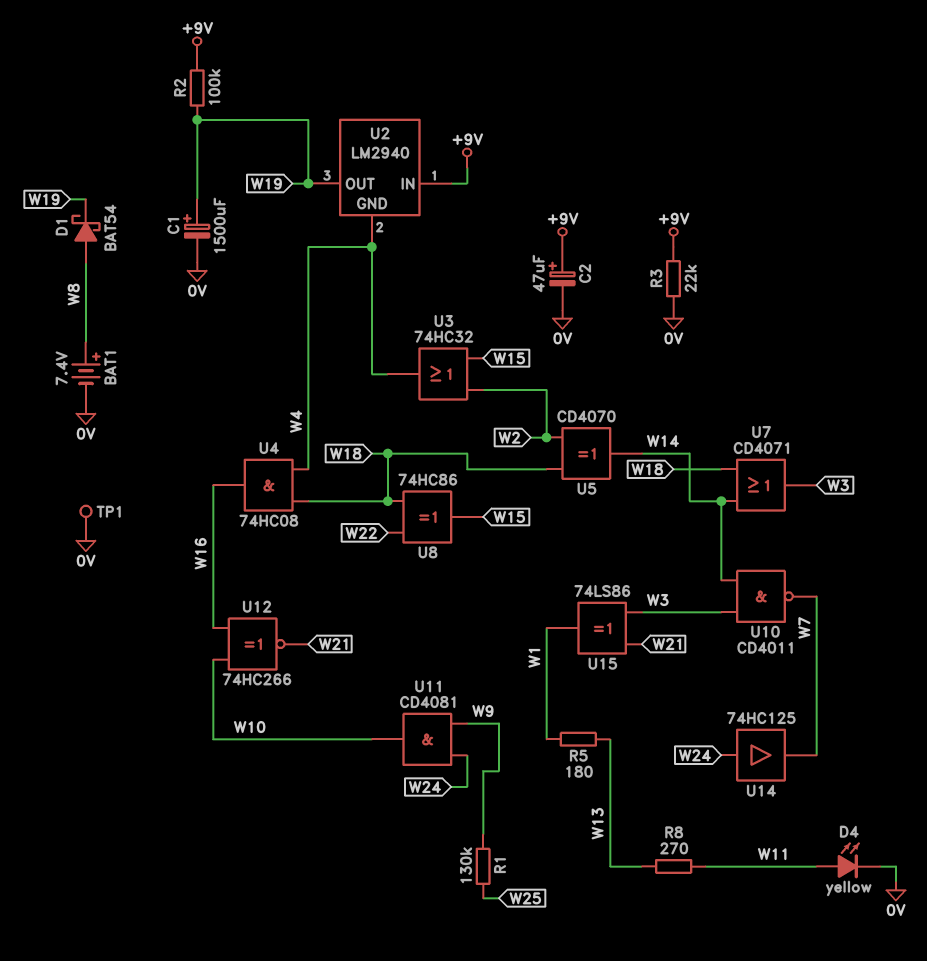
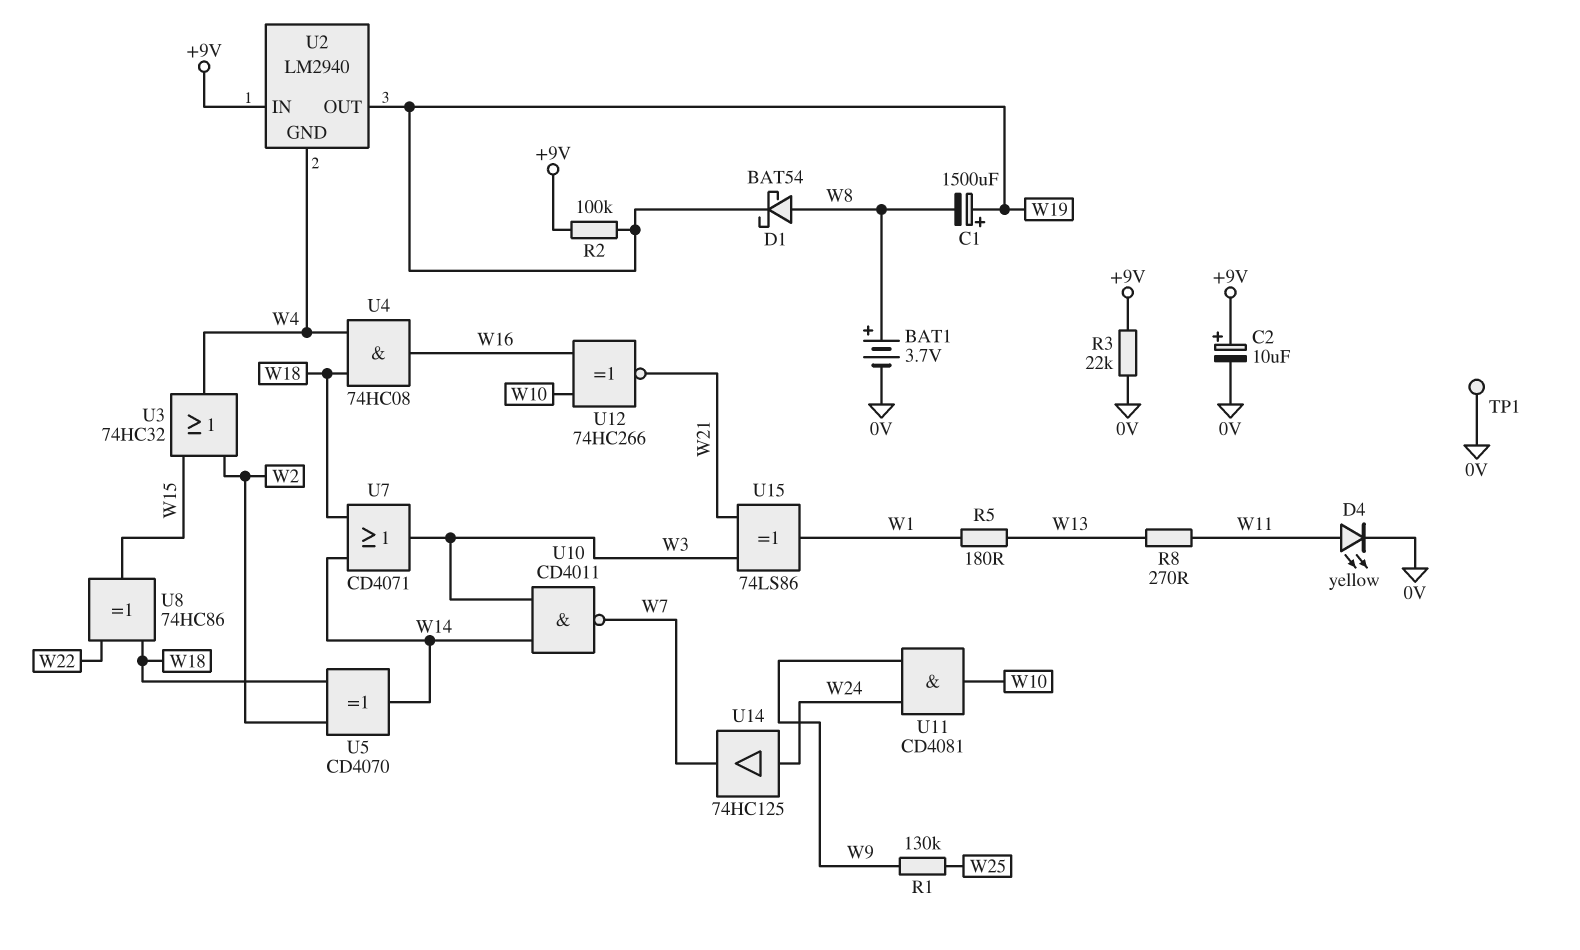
BAT1: 7.4V (plus W8, minus 0V) -> 3.7V (plus W8, minus 0V)
C1: 1500uF (plus W19, minus 0V) -> 1500uF (plus W19, minus W8)
C2: 47uF (plus +9V, minus 0V) -> 10uF (plus +9V, minus 0V)

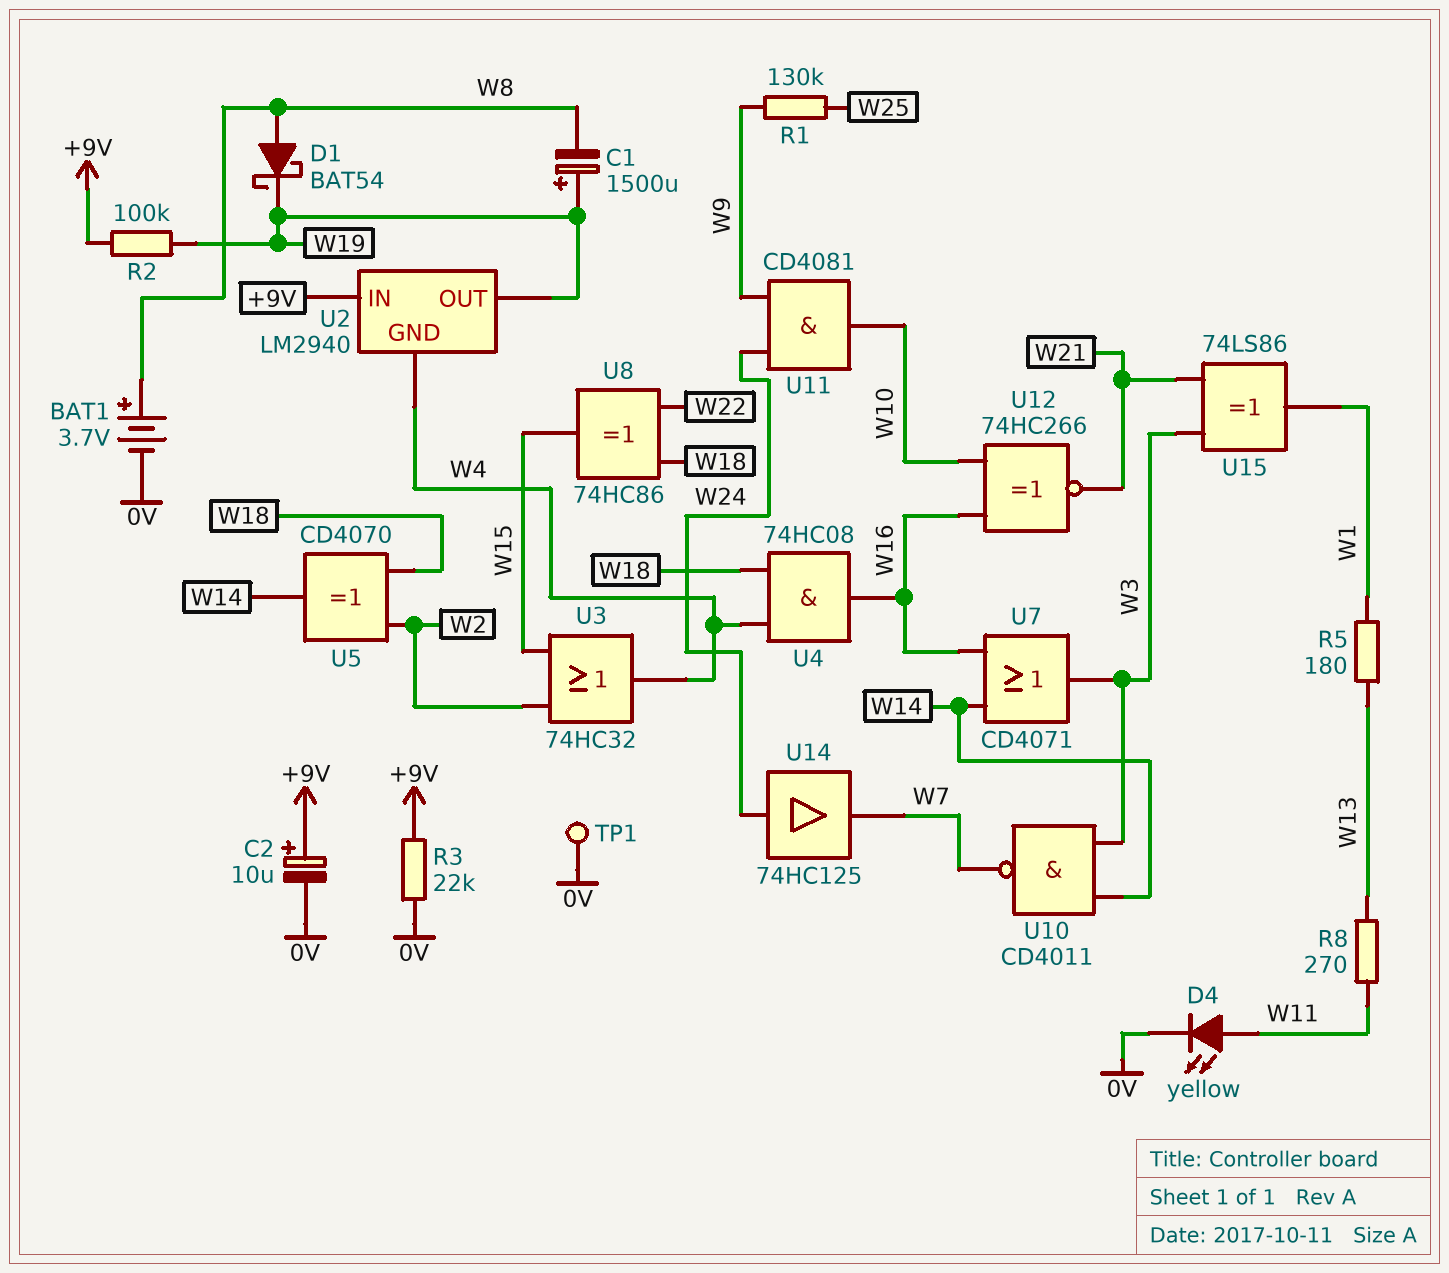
U7: OR CD4071 (in W14, in W18, out W3) -> OR CD4071 (in W14, in W16, out W3)

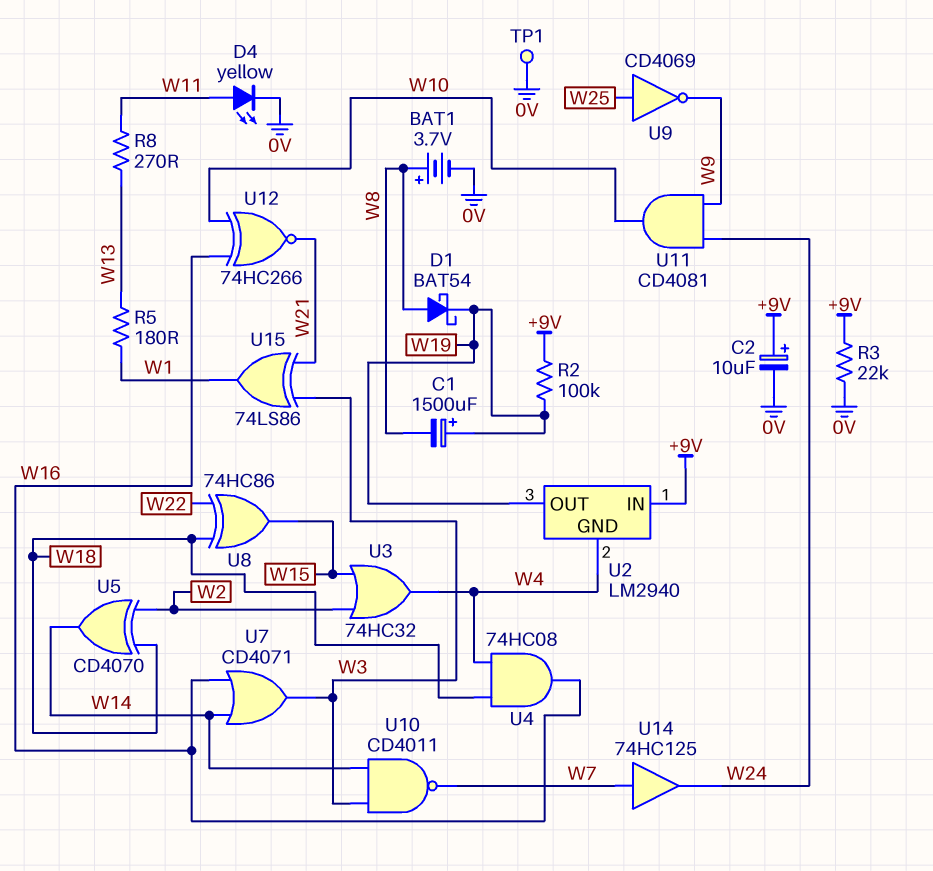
R1: 130k (W9, W25) -> none
U9: none -> NOT CD4069 (in W25, out W9)
U14: buffer 74HC125 (in W24, out W7) -> buffer 74HC125 (in W7, out W24)

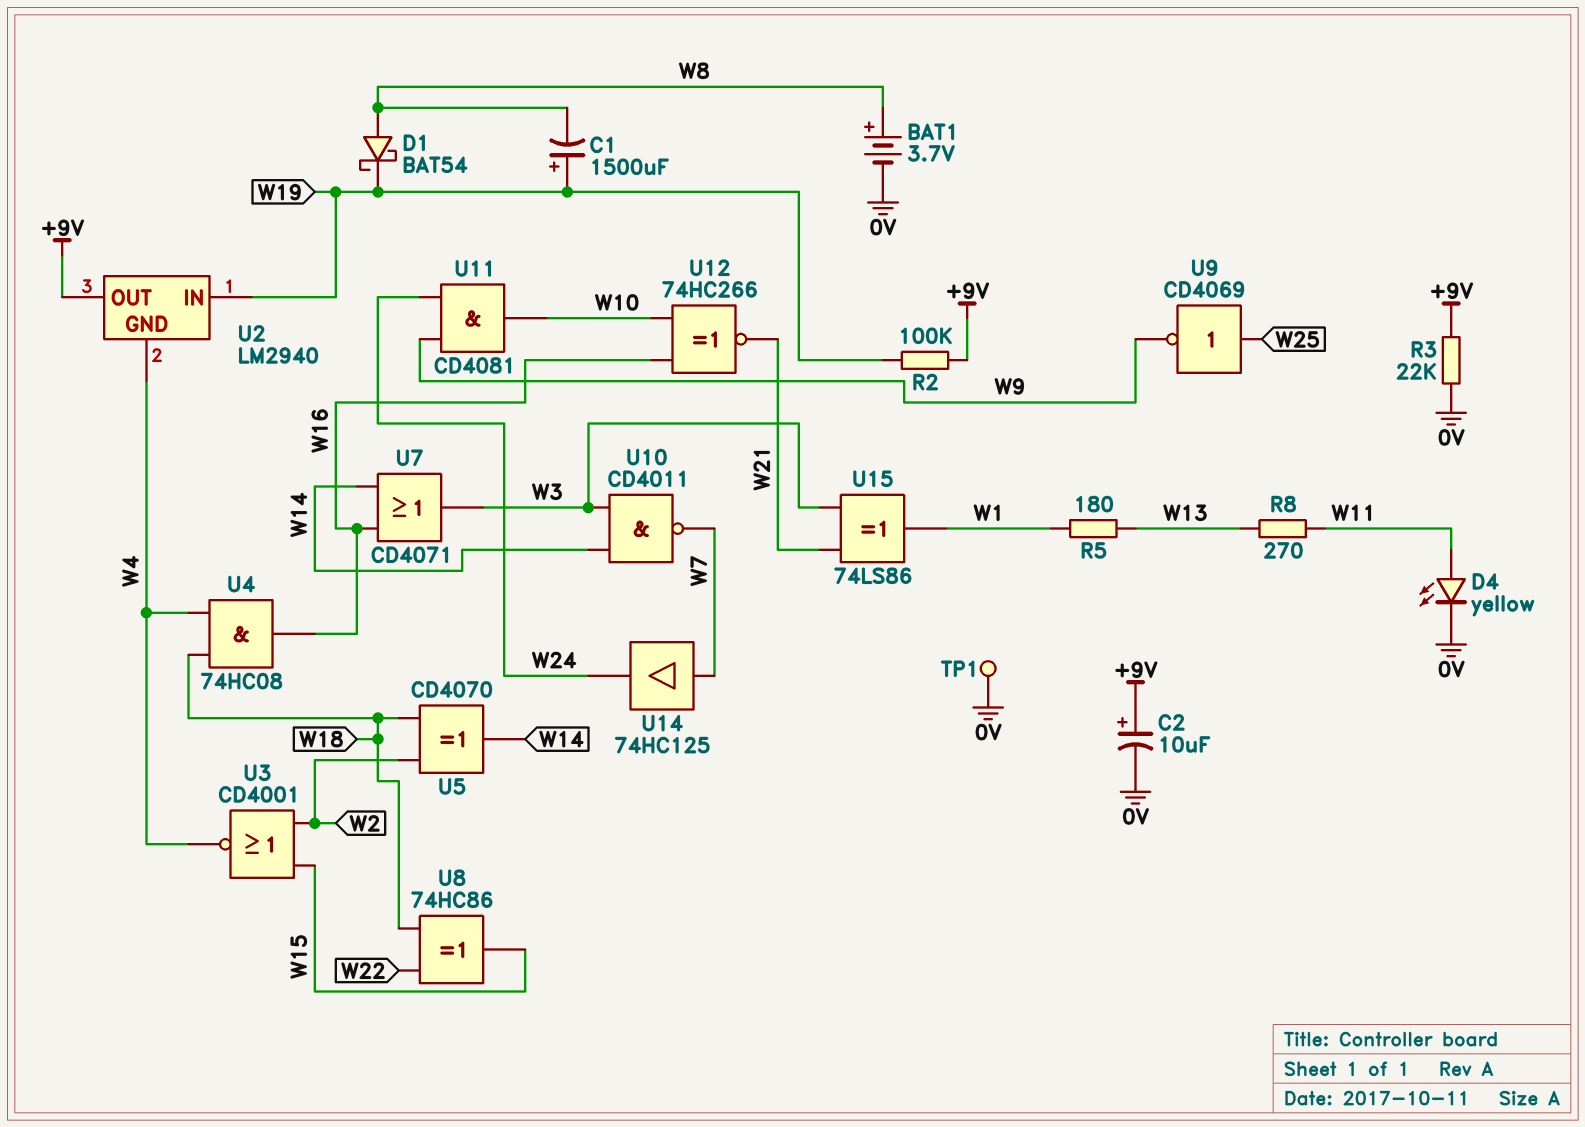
U2 pin IN: +9V -> W19
U2 pin OUT: W19 -> +9V
U3: OR 74HC32 (in W2, in W15, out W4) -> NOR CD4001 (in W2, in W15, out W4)

